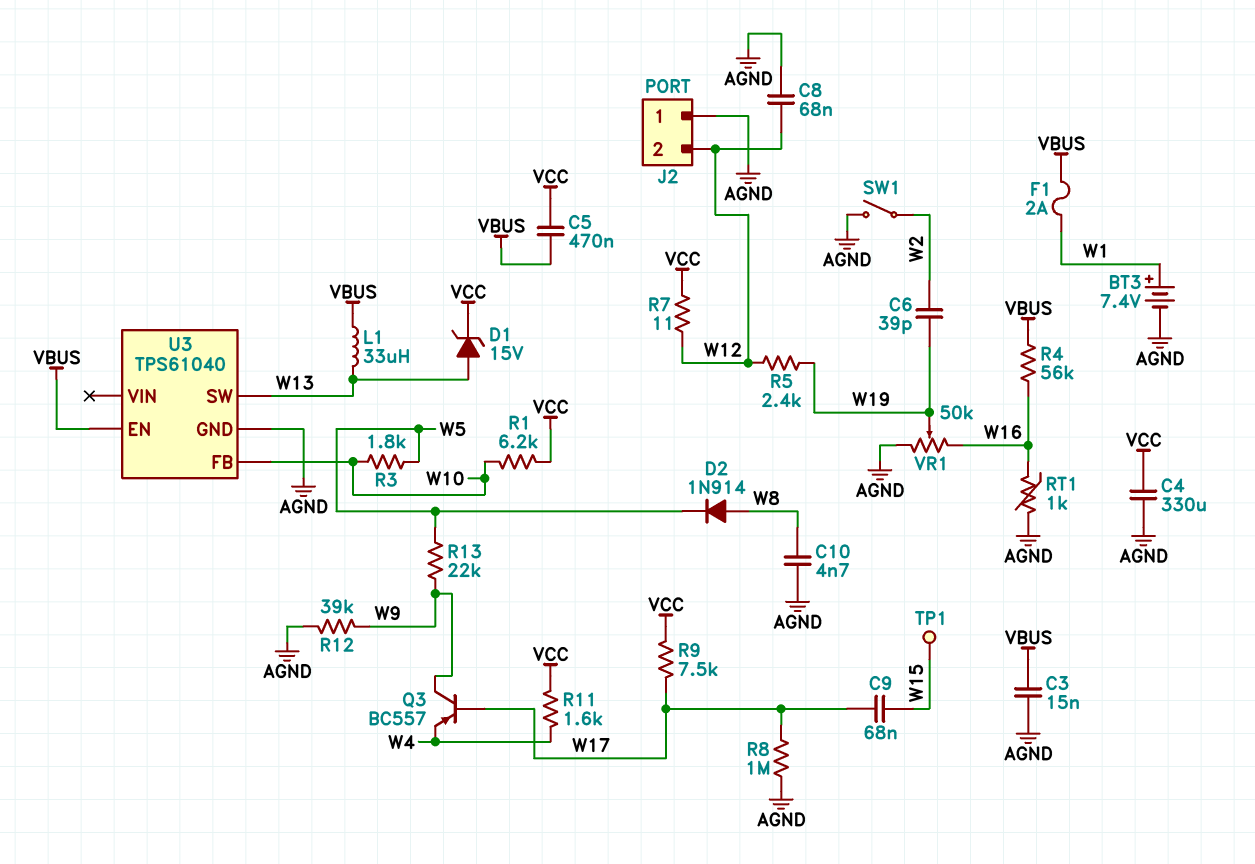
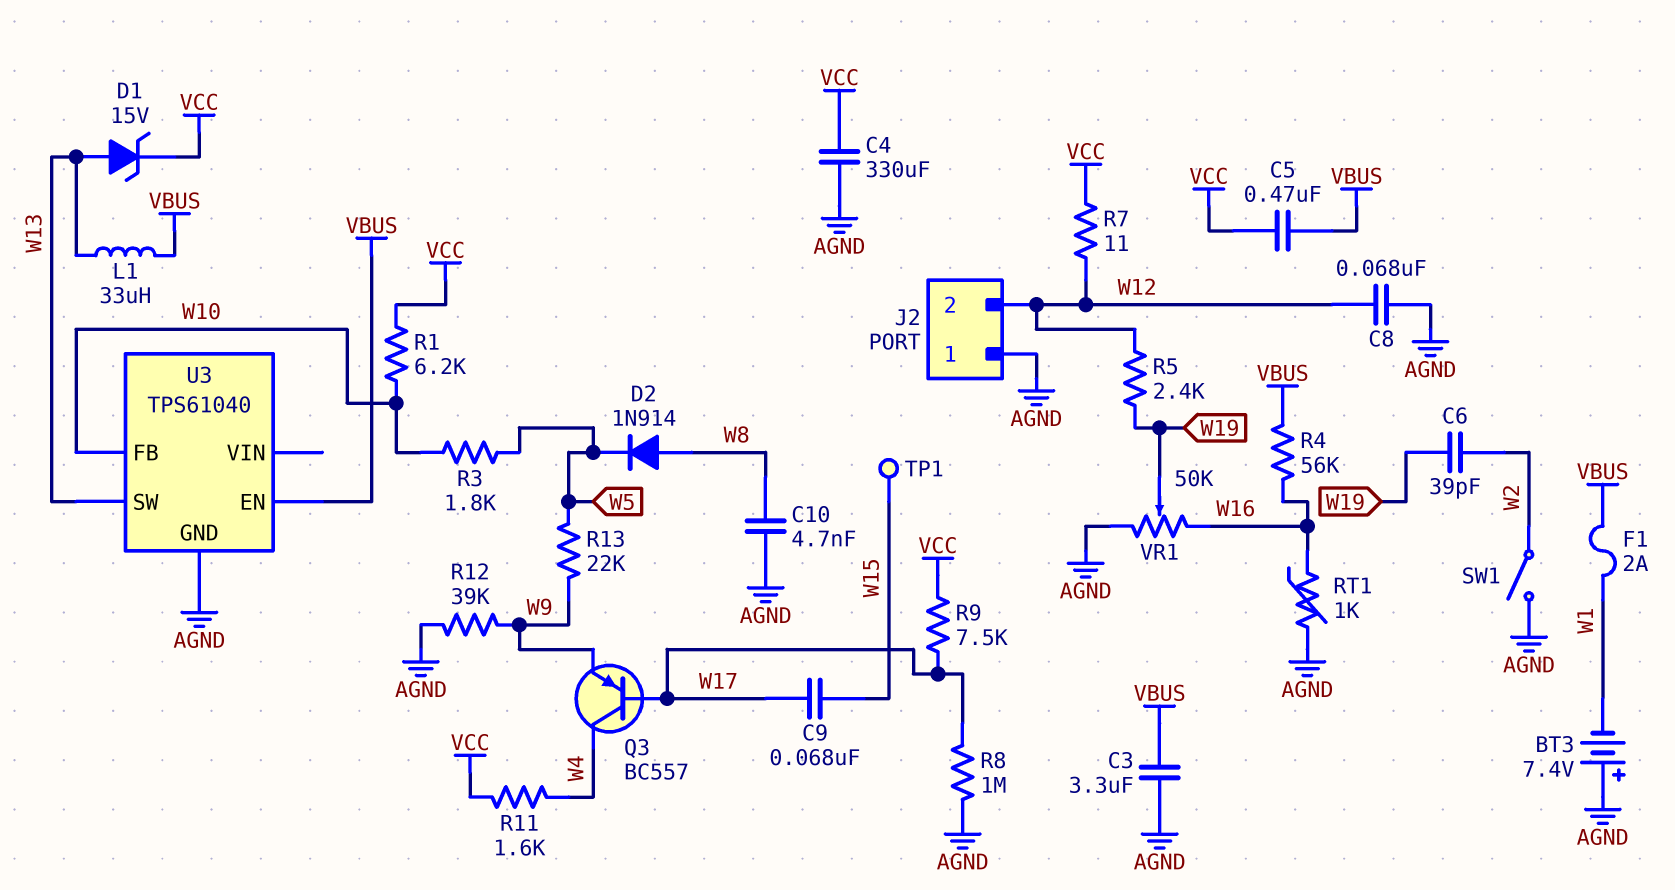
BT3: 7.4V (plus W1, minus AGND) -> 7.4V (plus AGND, minus W1)
C3: 15nF (AGND, VBUS) -> 3.3uF (AGND, VBUS)
Q3: PNP BC557 (B W17, C W9, E W4) -> PNP BC557 (B W17, C W4, E W9)

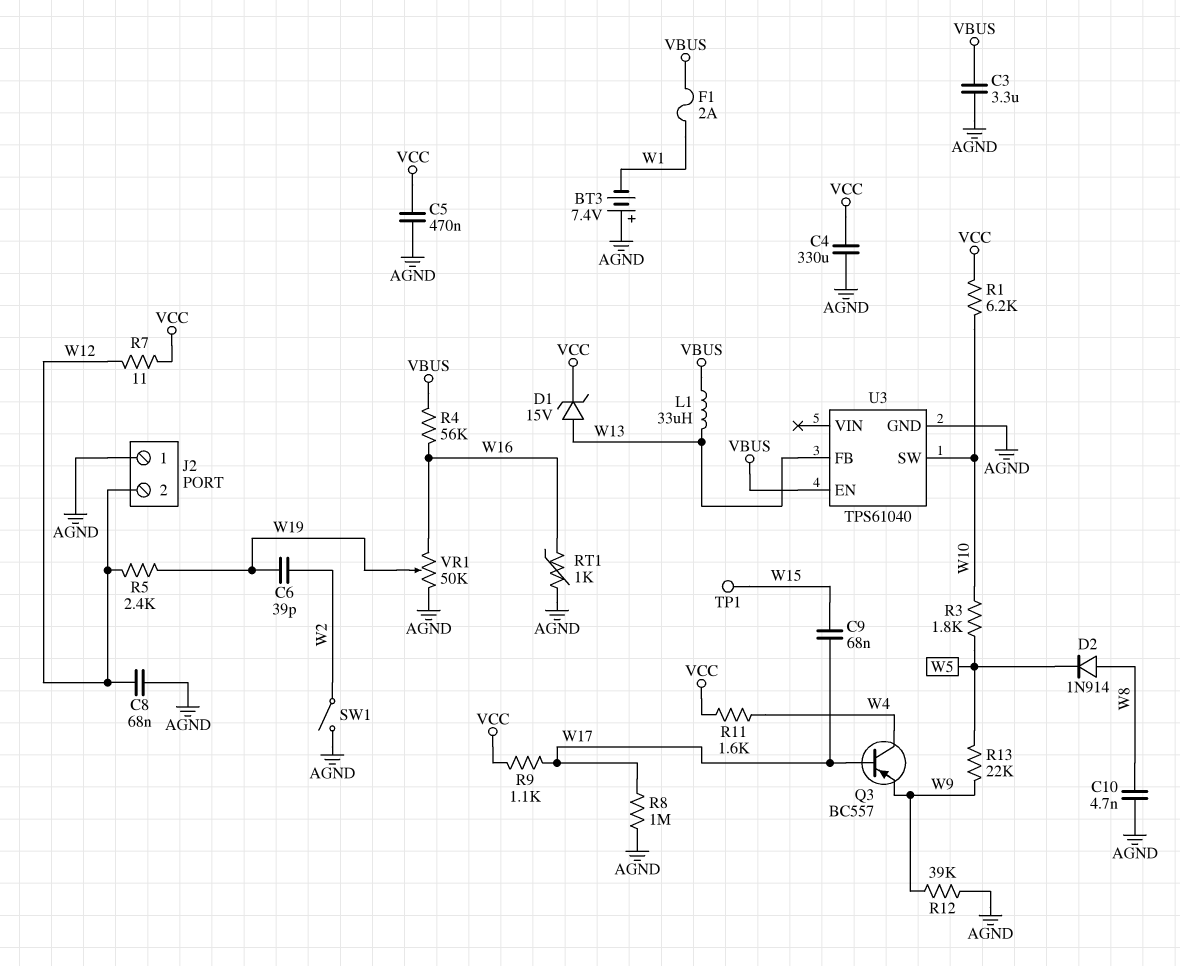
C5: 470nF (VBUS, VCC) -> 470nF (AGND, VCC)
R9: 7.5k (VCC, W17) -> 1.1k (VCC, W17)
U3 pin FB: W10 -> W13
U3 pin SW: W13 -> W10

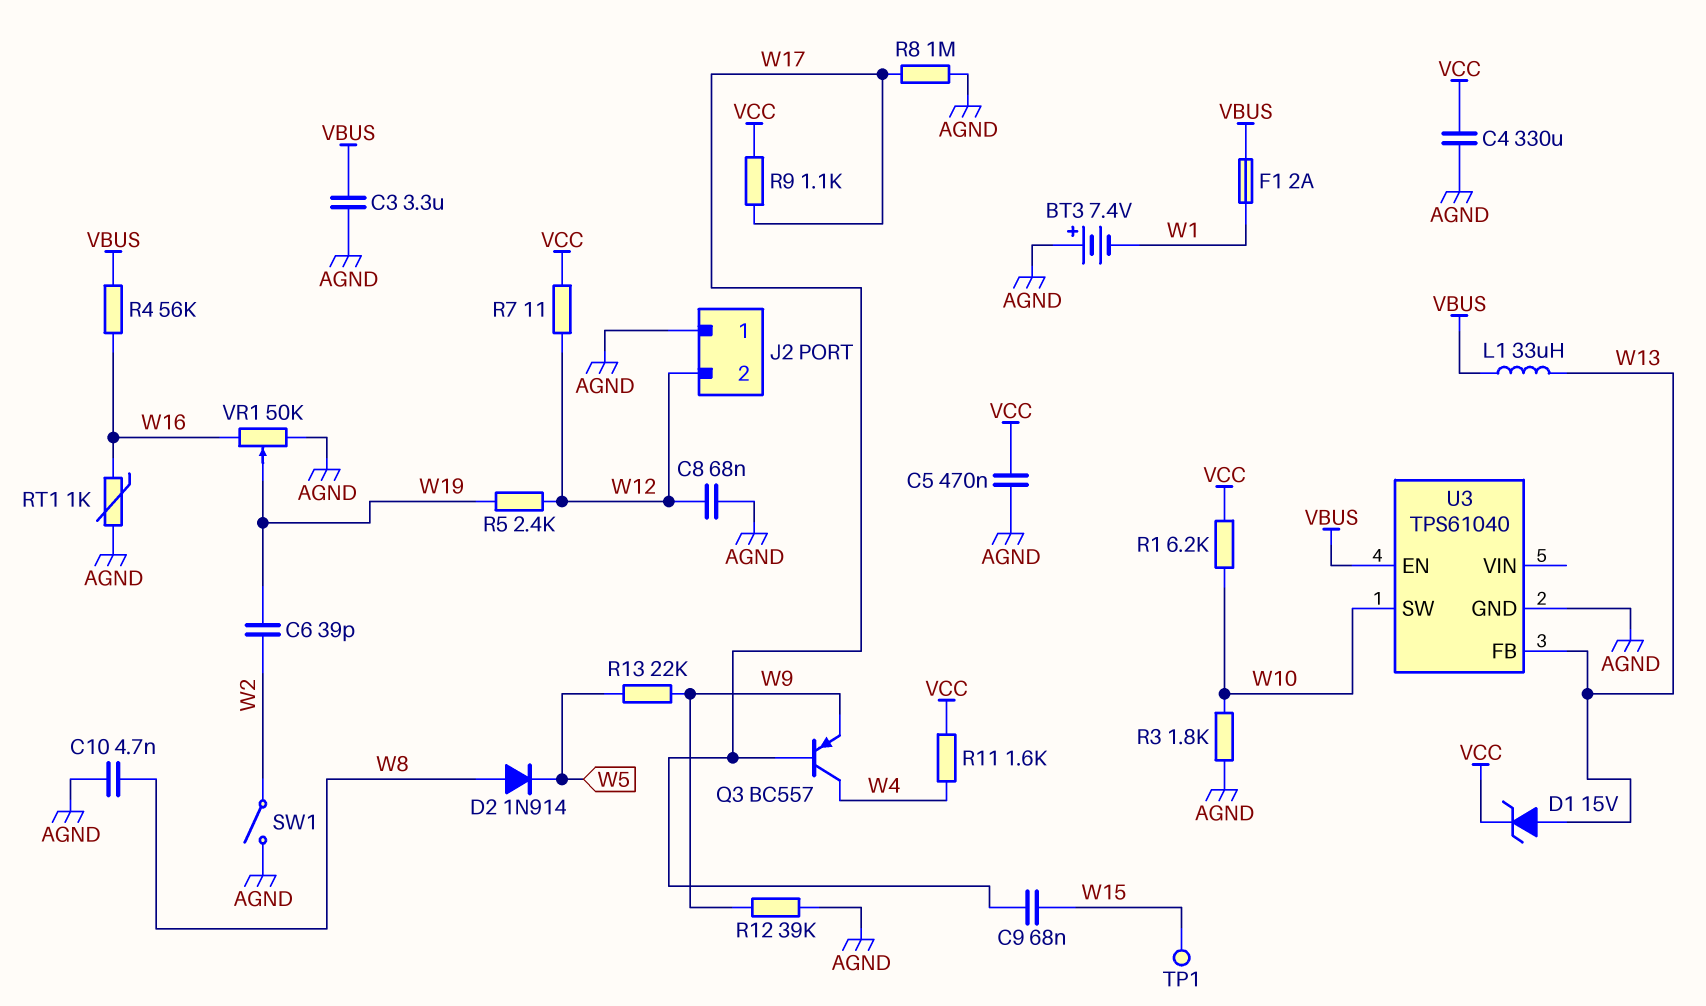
R3: 1.8k (W5, W10) -> 1.8k (AGND, W10)

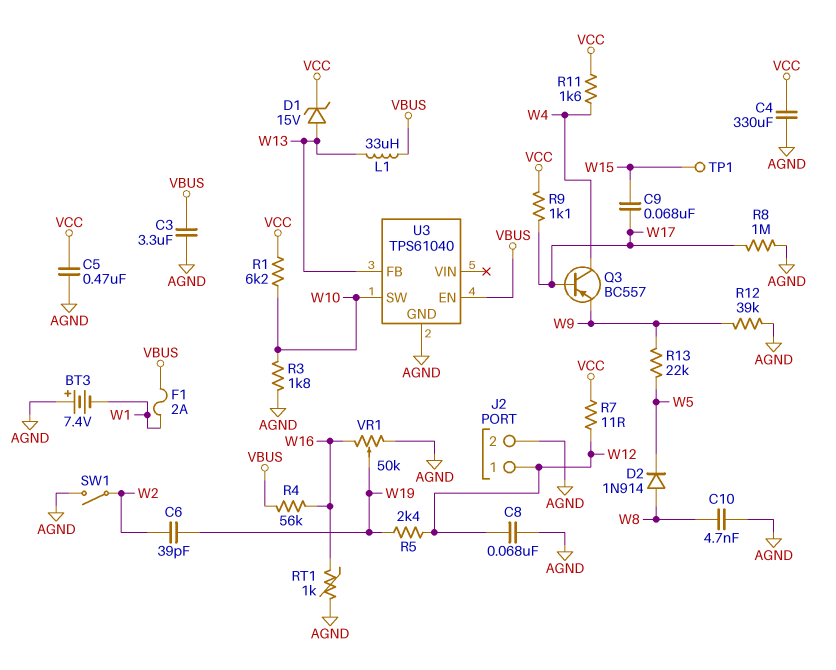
J2 pin 1: AGND -> W12
J2 pin 2: W12 -> AGND

